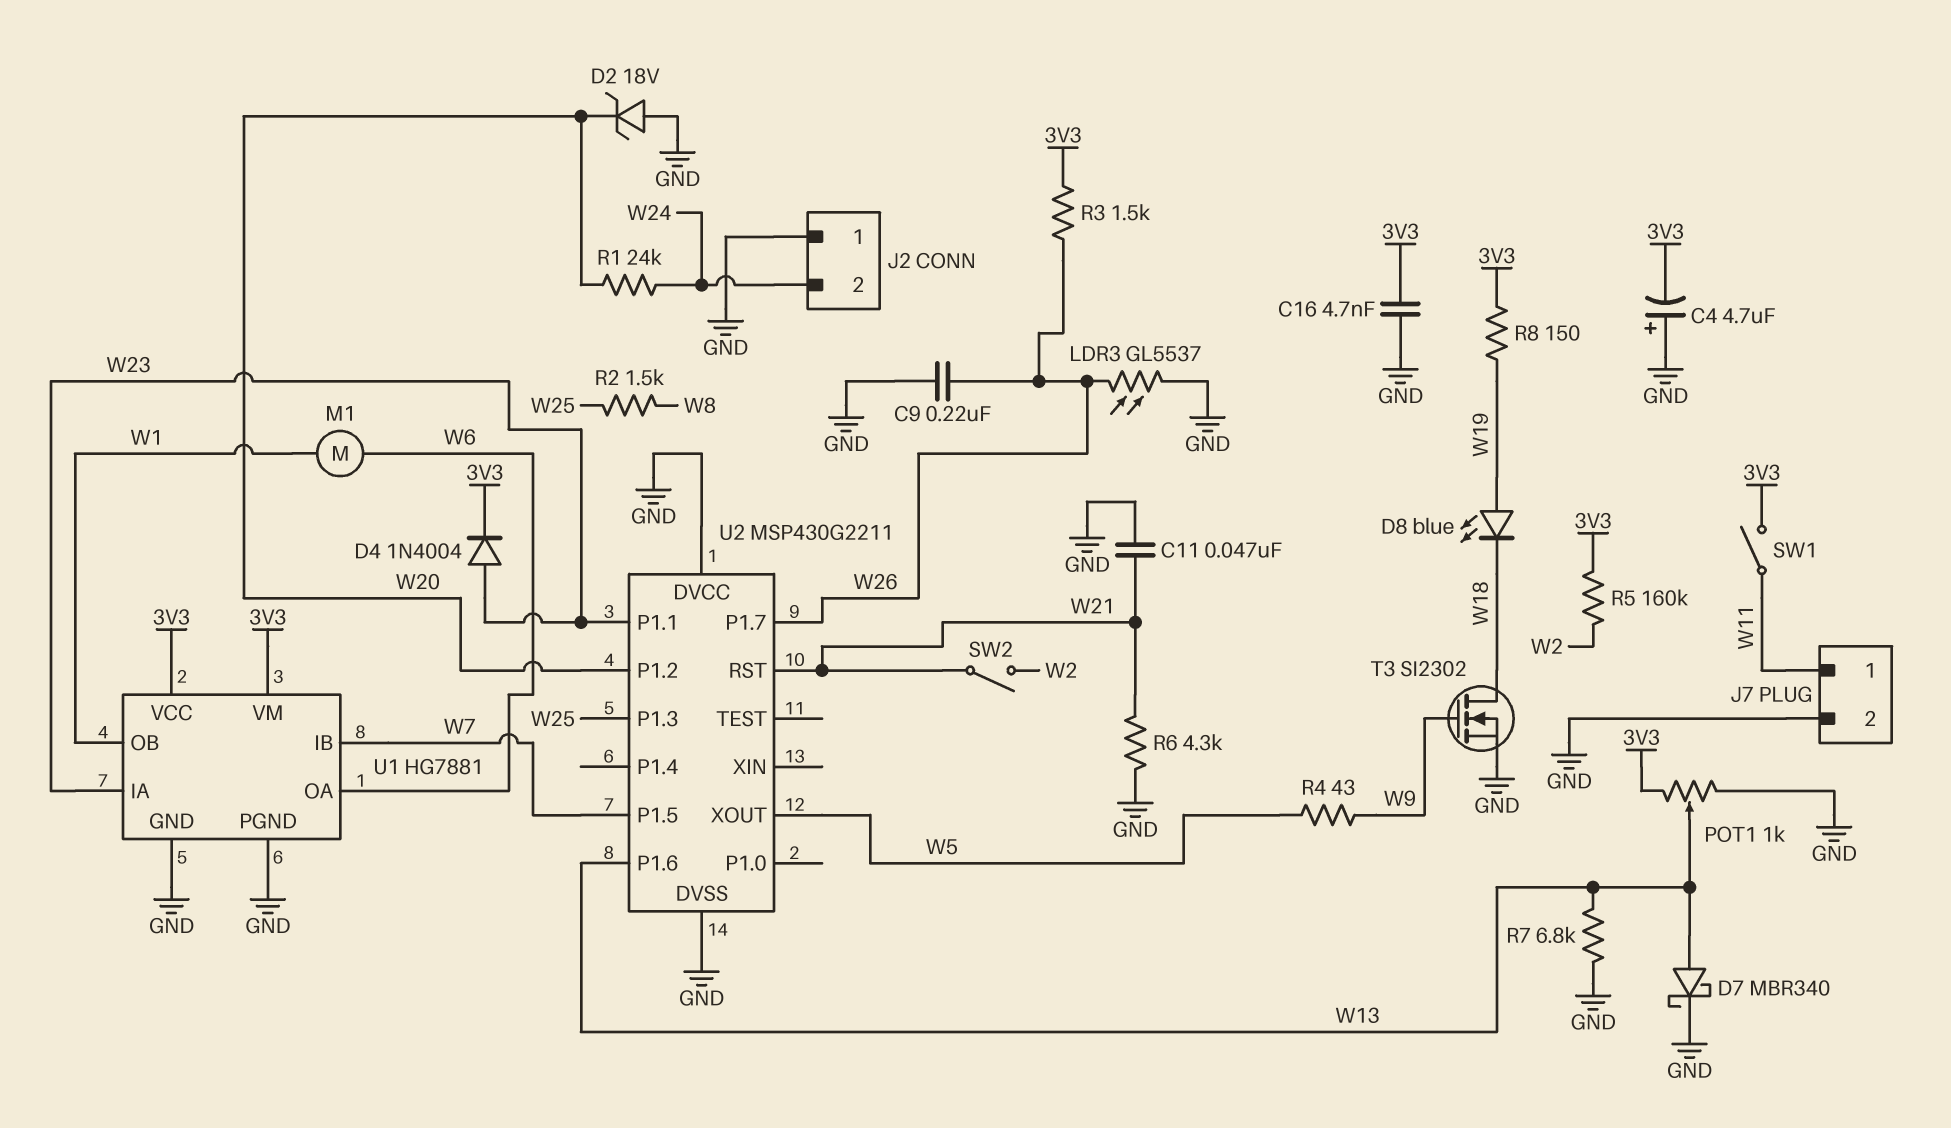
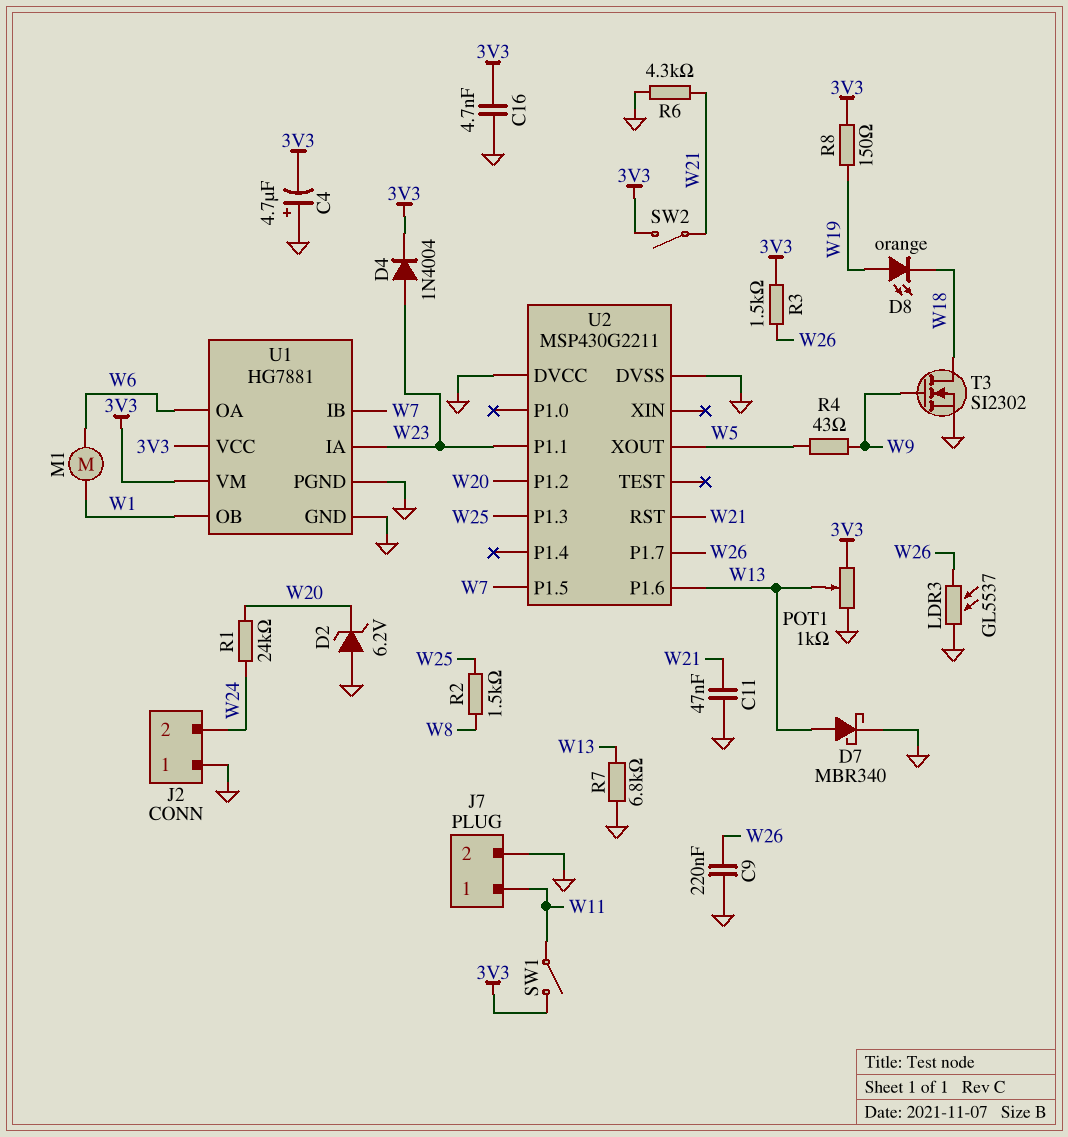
D2: zener 18V (A GND, K W20) -> zener 6.2V (A GND, K W20)
D8: LED blue (A W19, K W18) -> LED orange (A W19, K W18)
R5: 160k (3V3, W2) -> none
SW2: switch (W2, W21) -> switch (3V3, W21)

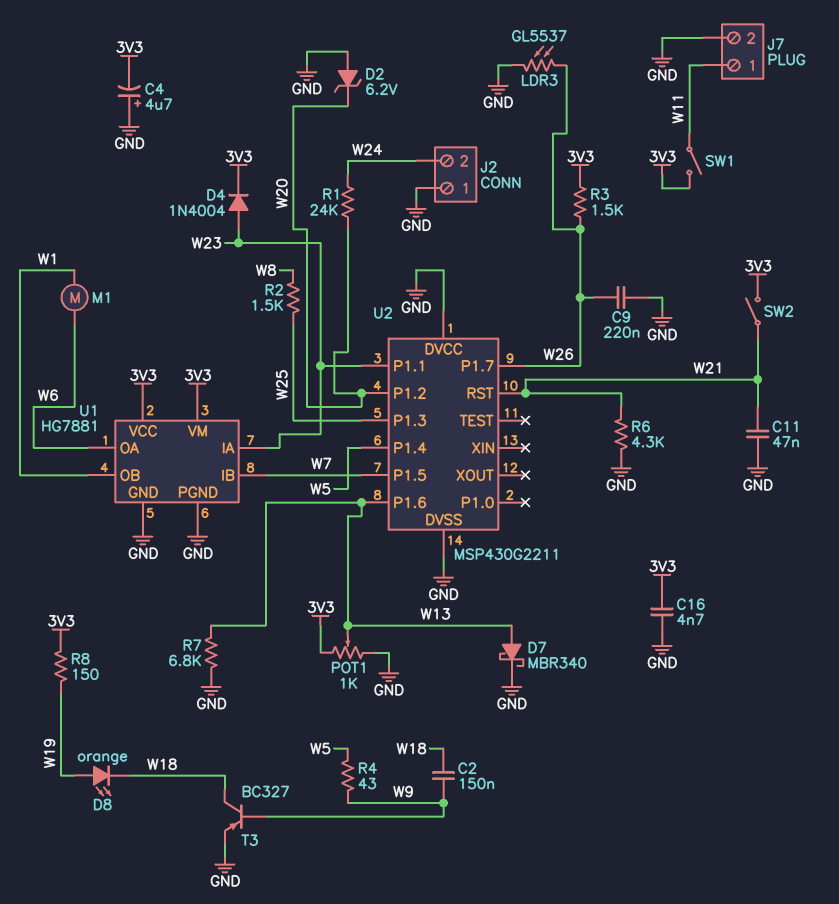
C2: none -> 150nF (W9, W18)
T3: NMOS SI2302 (G W9, D W18, S GND) -> PNP BC327 (B W9, C W18, E GND)
U2 pin P1.4: none -> W5
U2 pin XOUT: W5 -> none

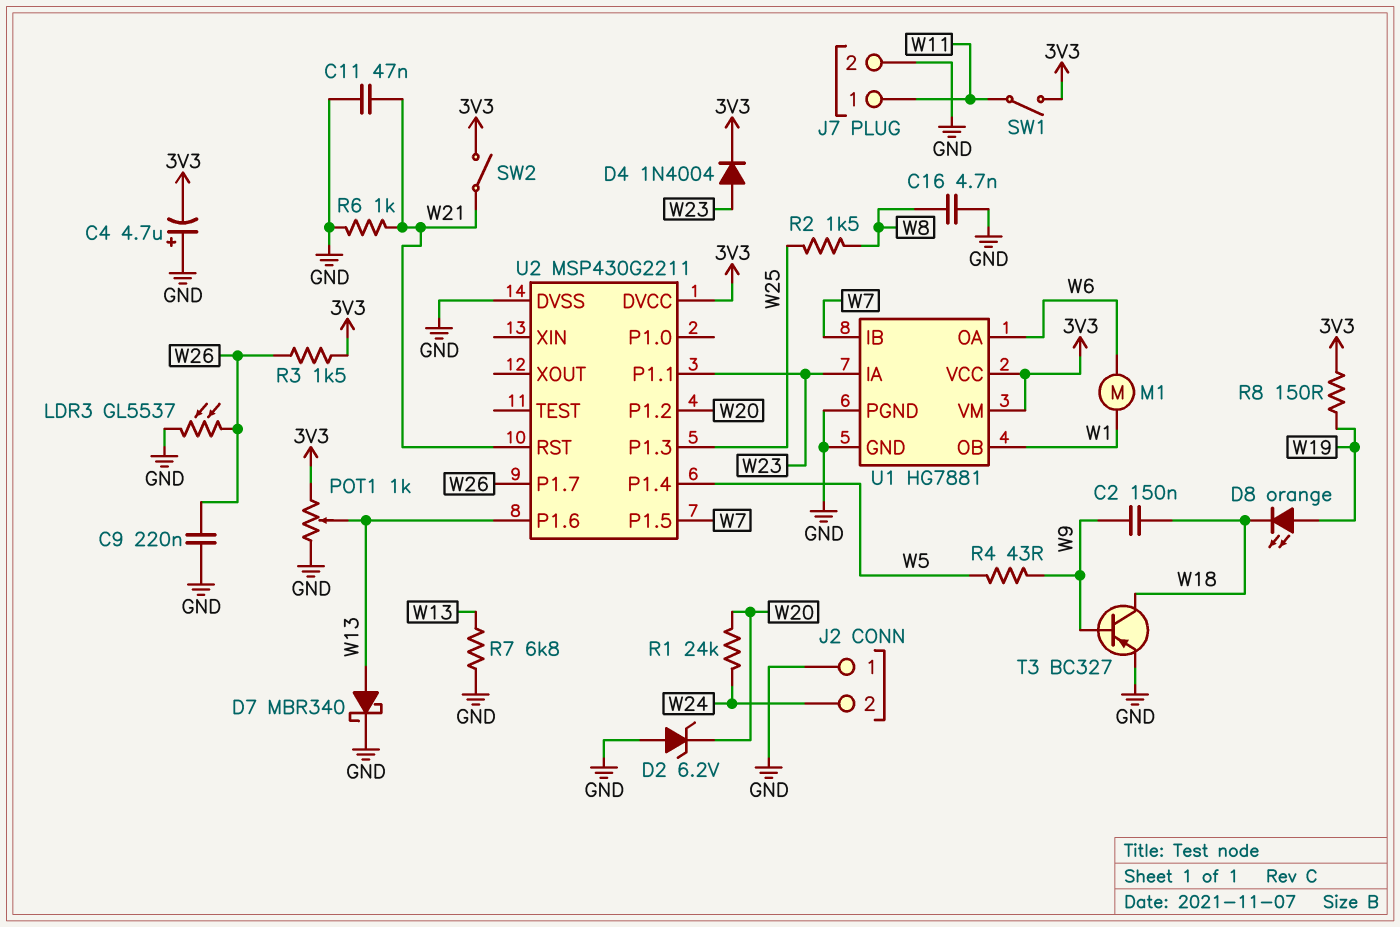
C16: 4.7nF (3V3, GND) -> 4.7nF (GND, W8)
R6: 4.3k (GND, W21) -> 1k (GND, W21)
U2 pin DVCC: GND -> 3V3

